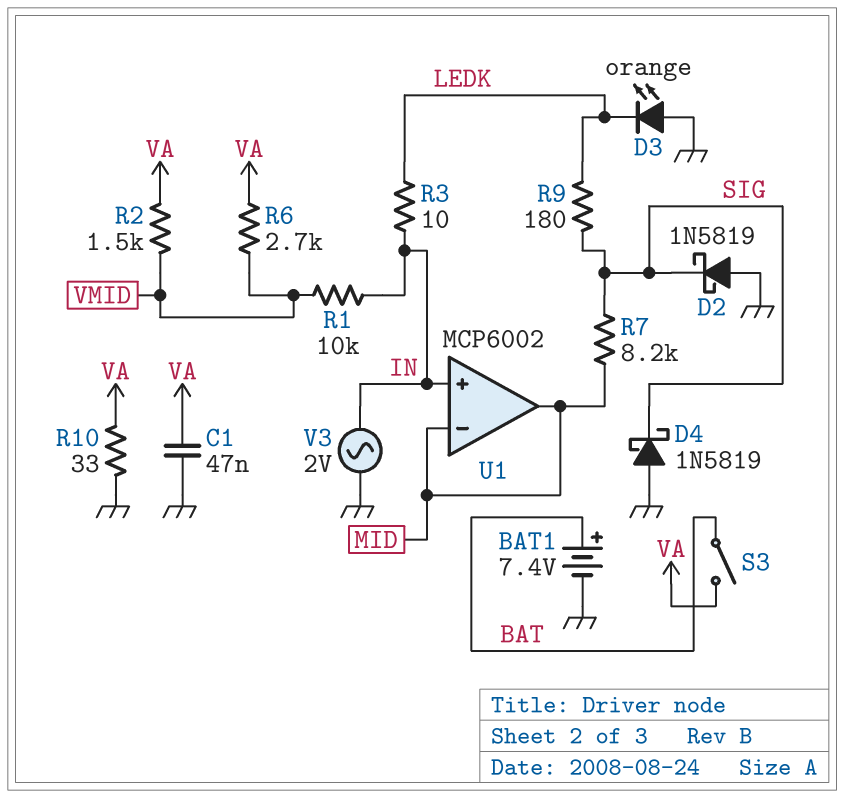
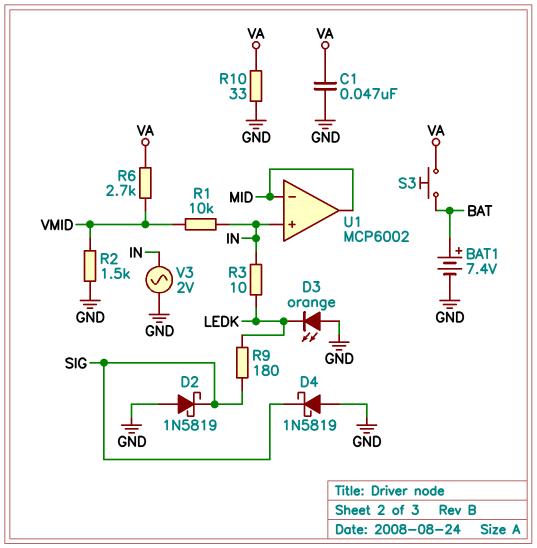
R2: 1.5k (VA, VMID) -> 1.5k (GND, VMID)
R7: 8.2k (MID, SIG) -> none
S3: switch (BAT, VA) -> button (BAT, VA)

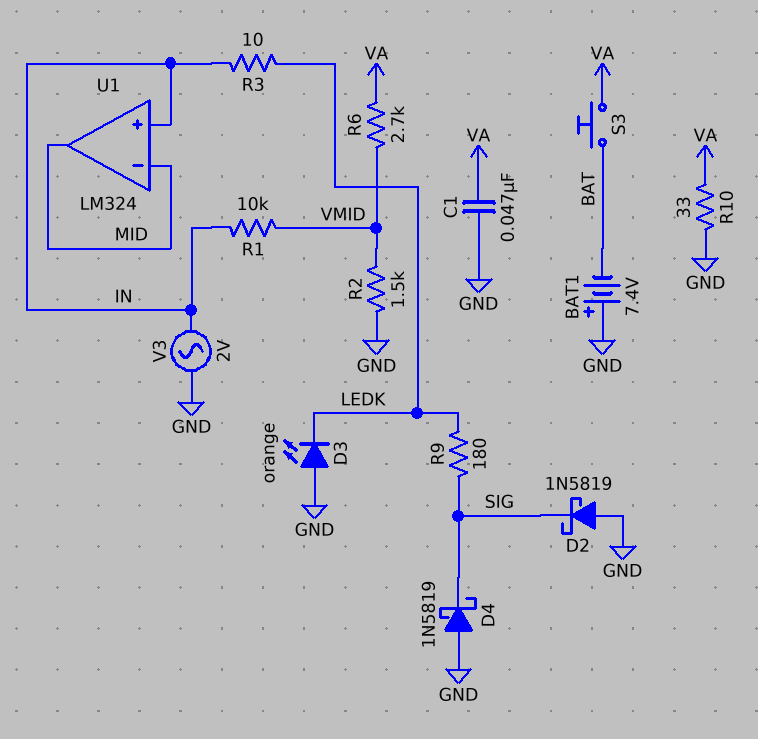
BAT1: 7.4V (plus BAT, minus GND) -> 7.4V (plus GND, minus BAT)
U1: MCP6002 -> LM324

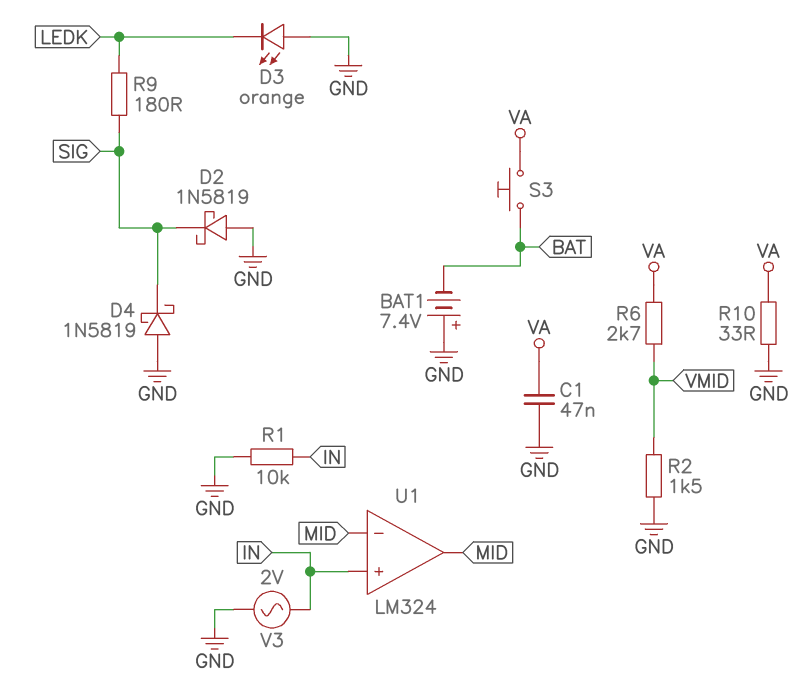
R1: 10k (IN, VMID) -> 10k (GND, IN)
R3: 10 (IN, LEDK) -> none

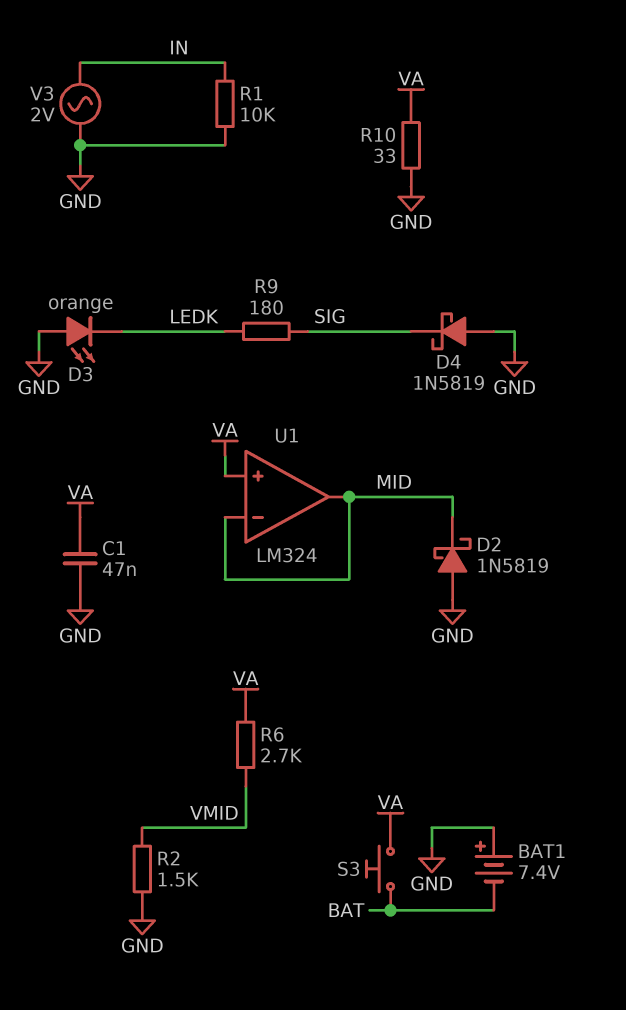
D2: schottky 1N5819 (A GND, K SIG) -> schottky 1N5819 (A GND, K MID)
U1 pin in+: IN -> VA

